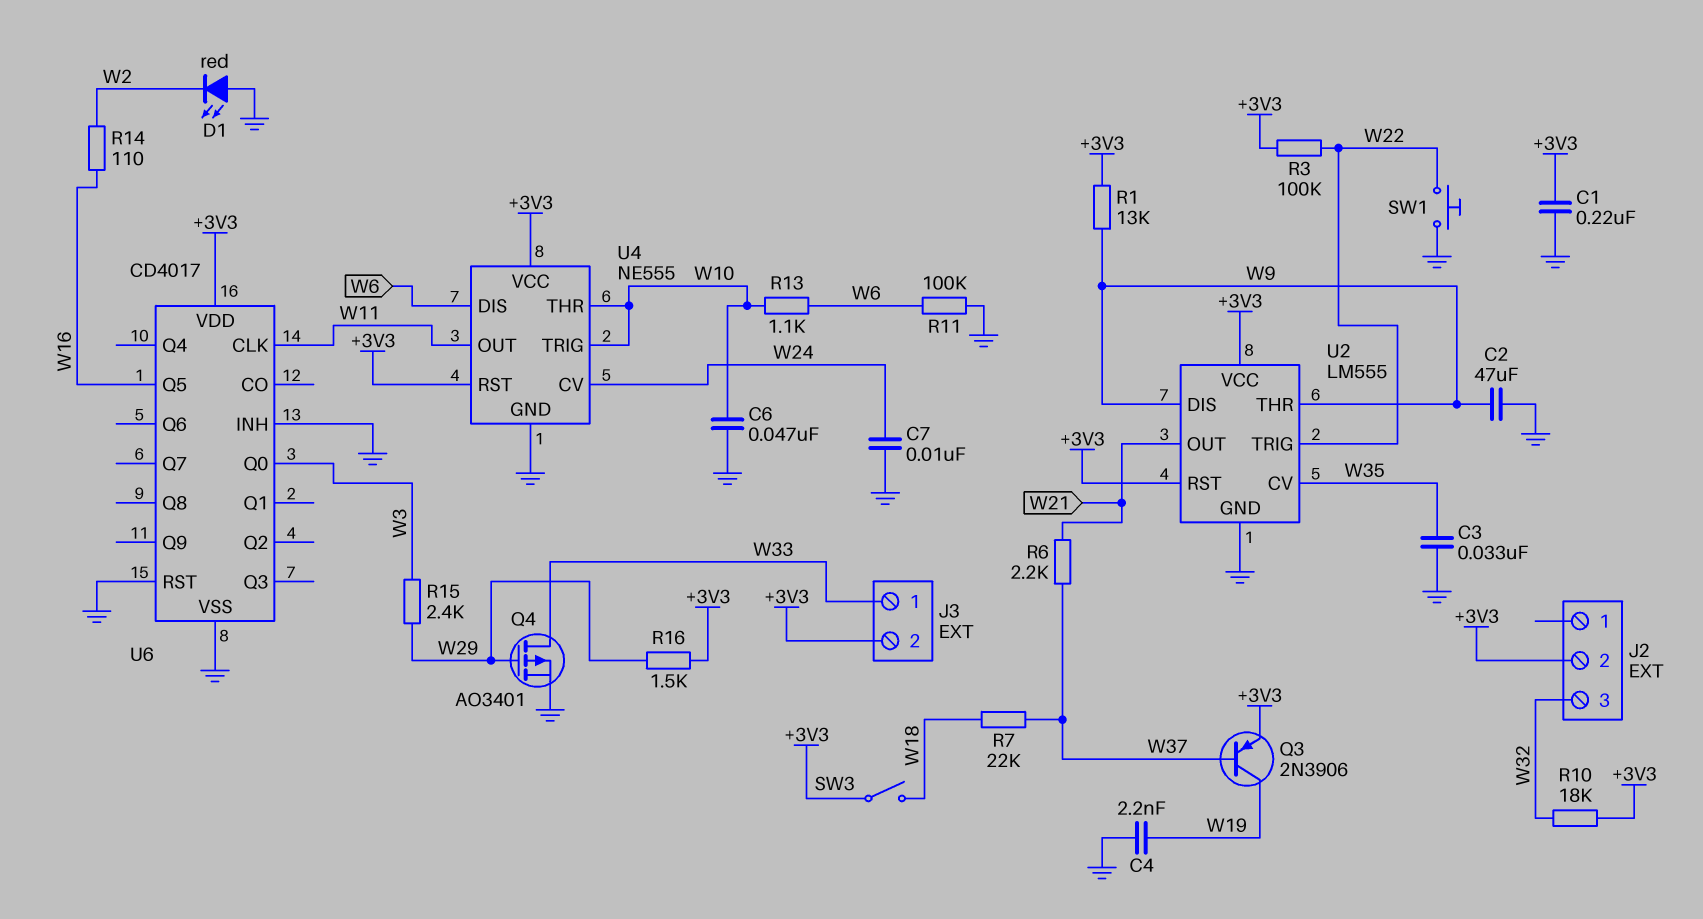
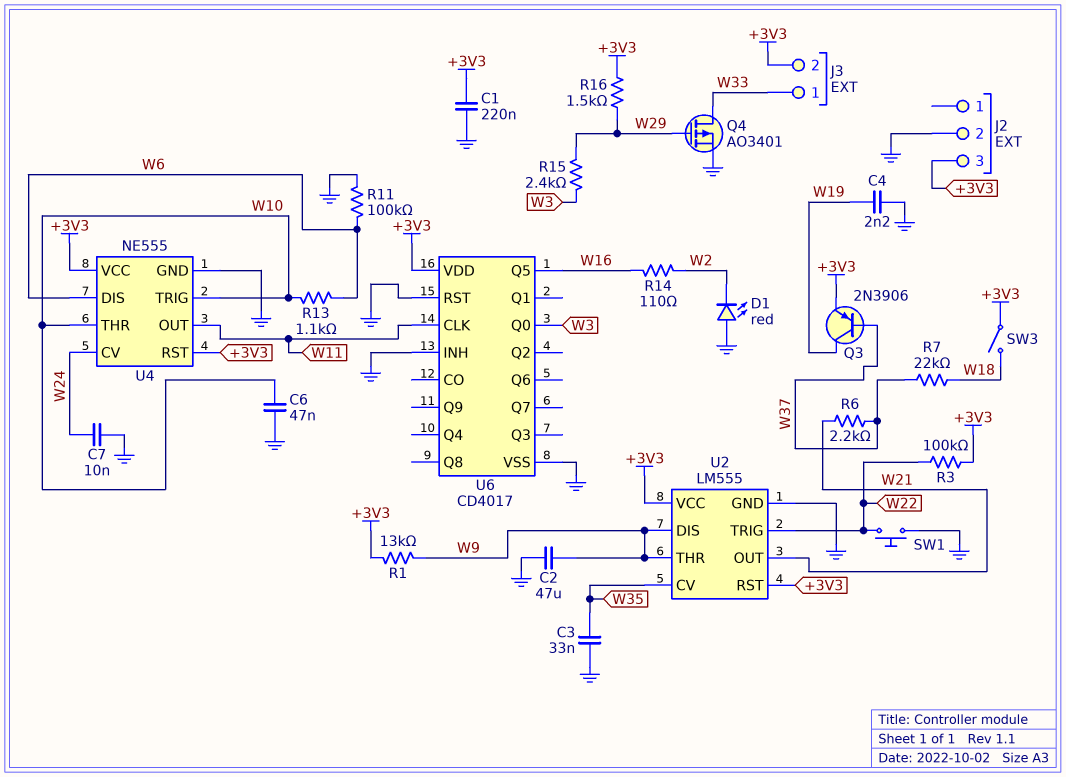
J2 pin 2: +3V3 -> GND
J2 pin 3: W32 -> +3V3
R10: 18k (+3V3, W32) -> none

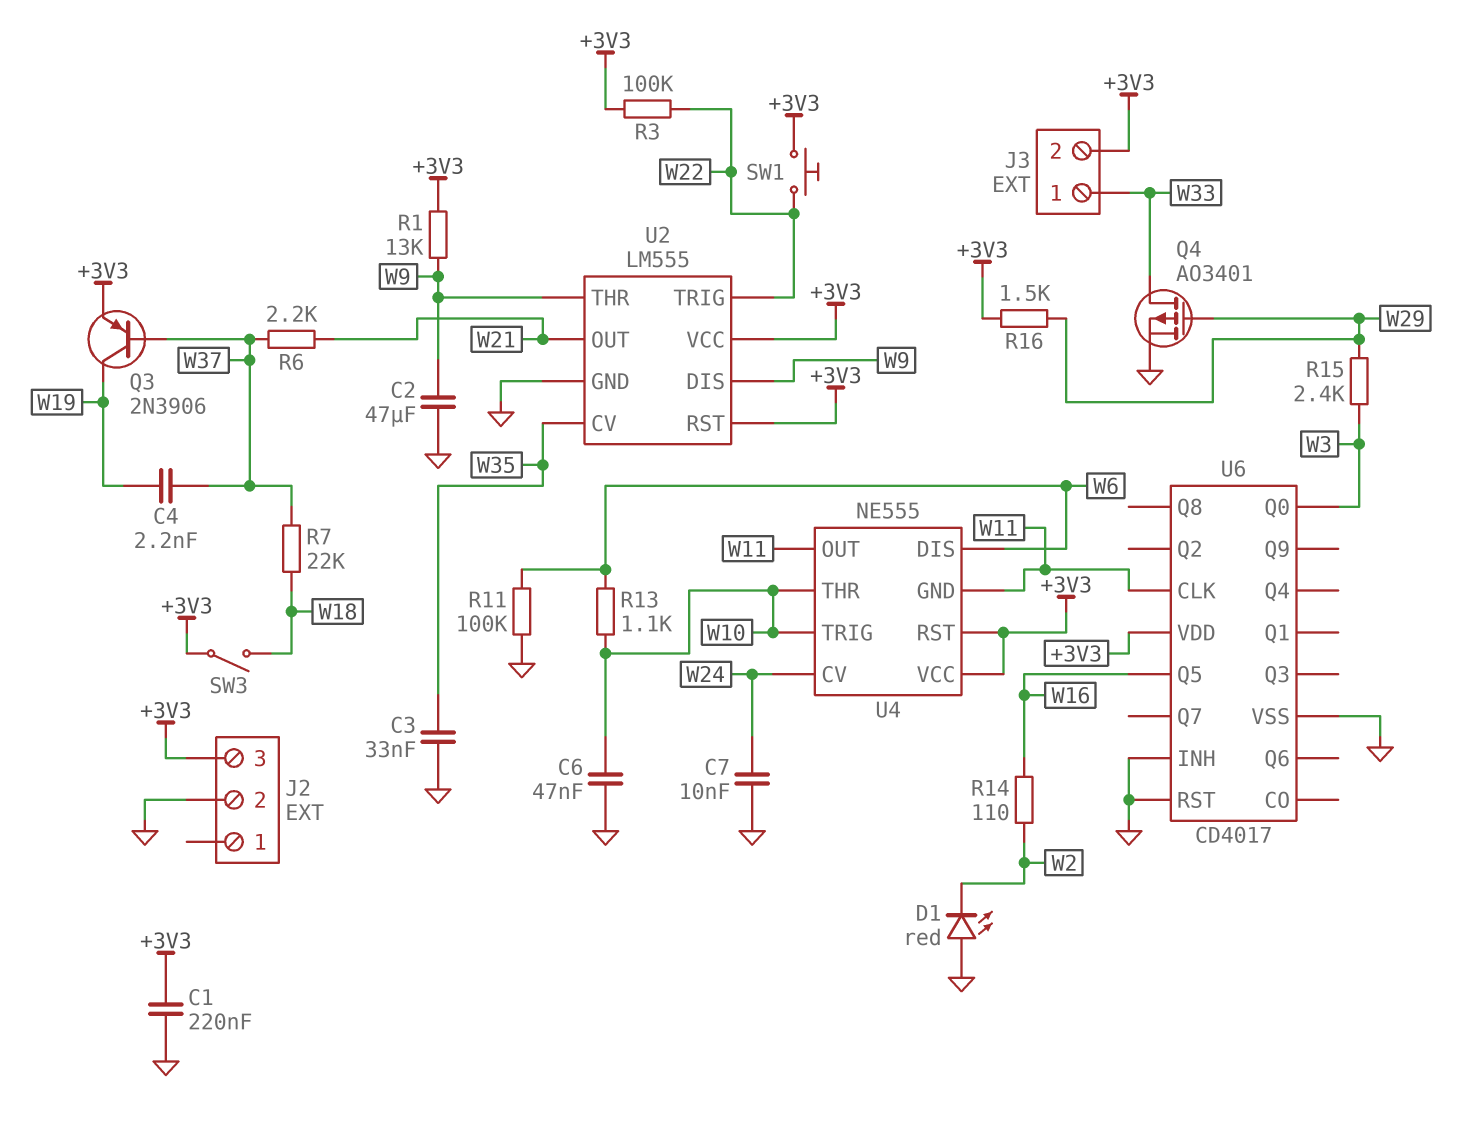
C4: 2.2nF (GND, W19) -> 2.2nF (W19, W37)
SW1: button (GND, W22) -> button (+3V3, W22)
U4 pin GND: GND -> W11

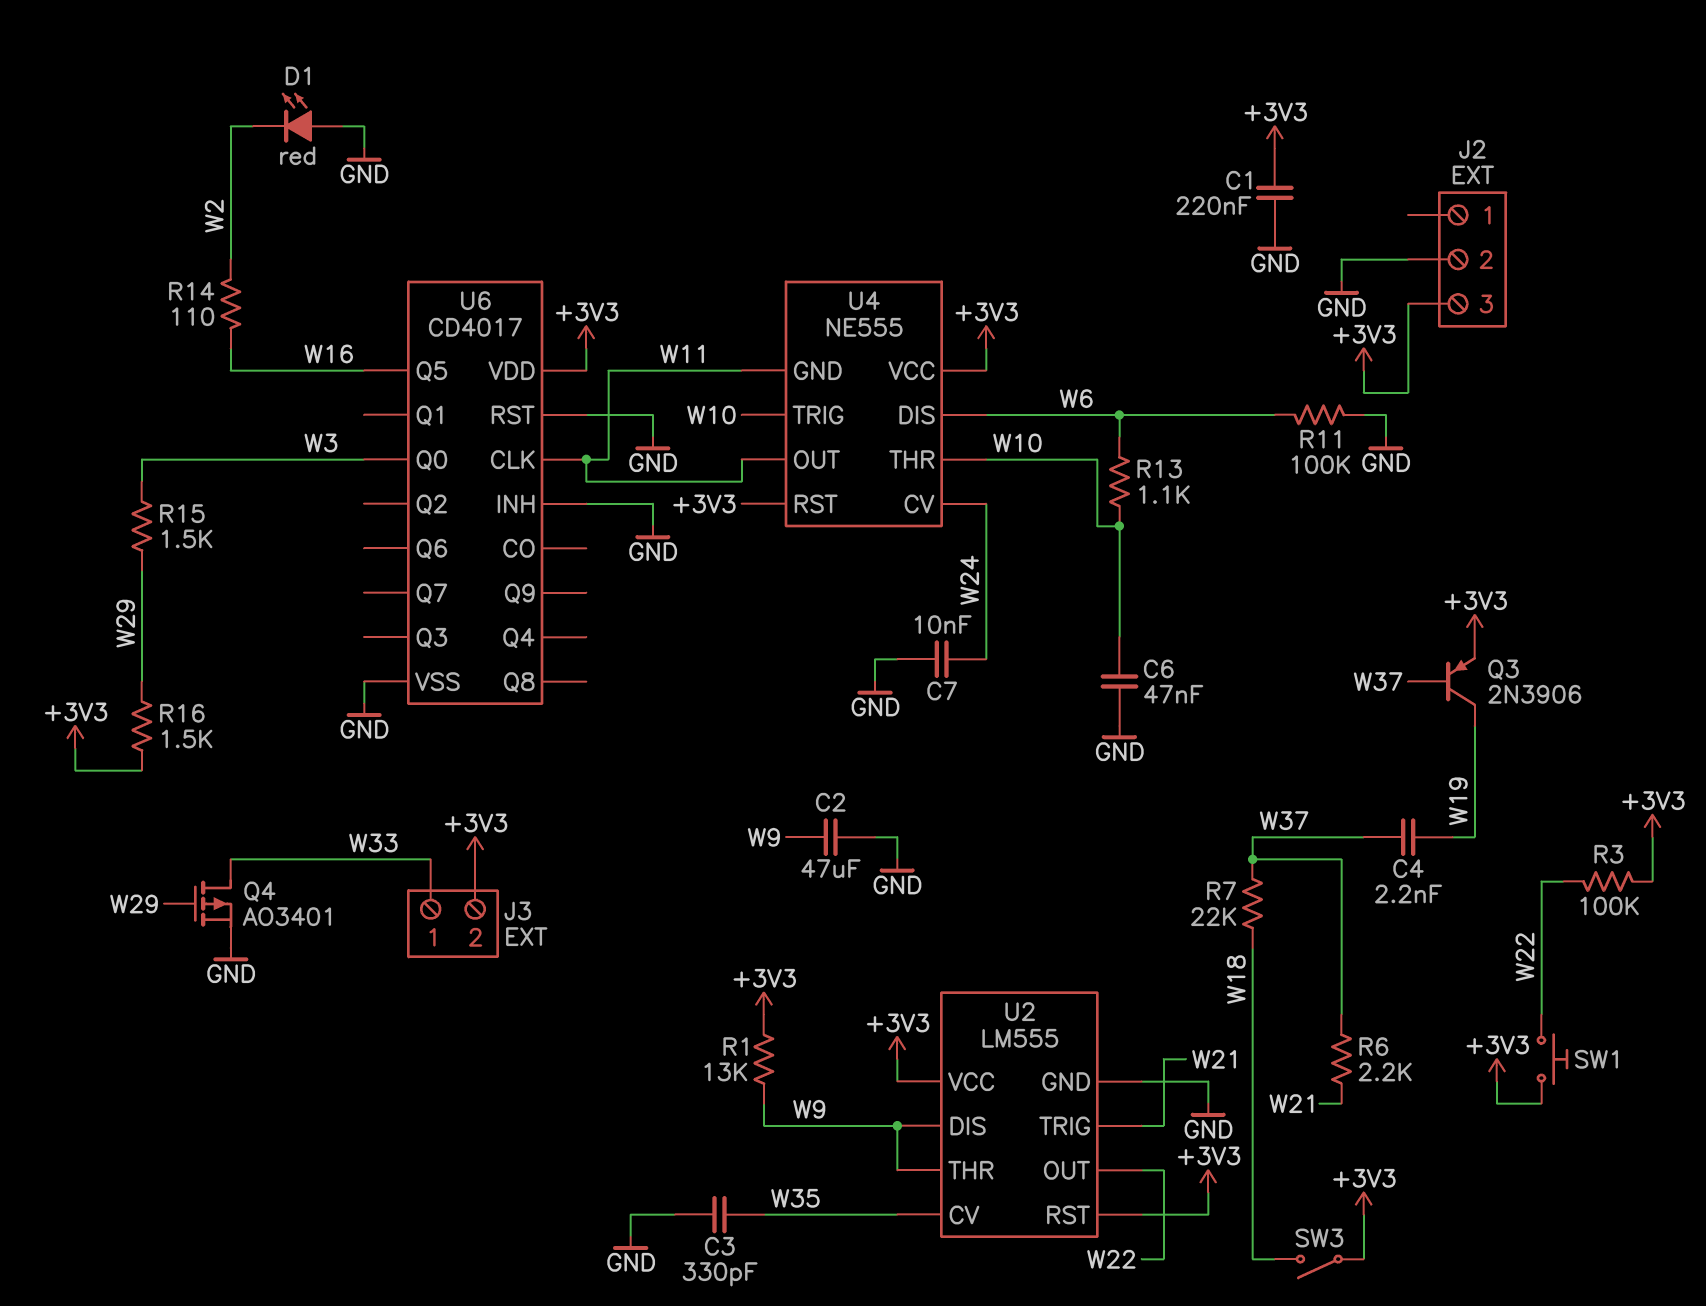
C3: 33nF (GND, W35) -> 330pF (GND, W35)
R15: 2.4k (W3, W29) -> 1.5k (W3, W29)
U2 pin OUT: W21 -> W22
U2 pin TRIG: W22 -> W21

